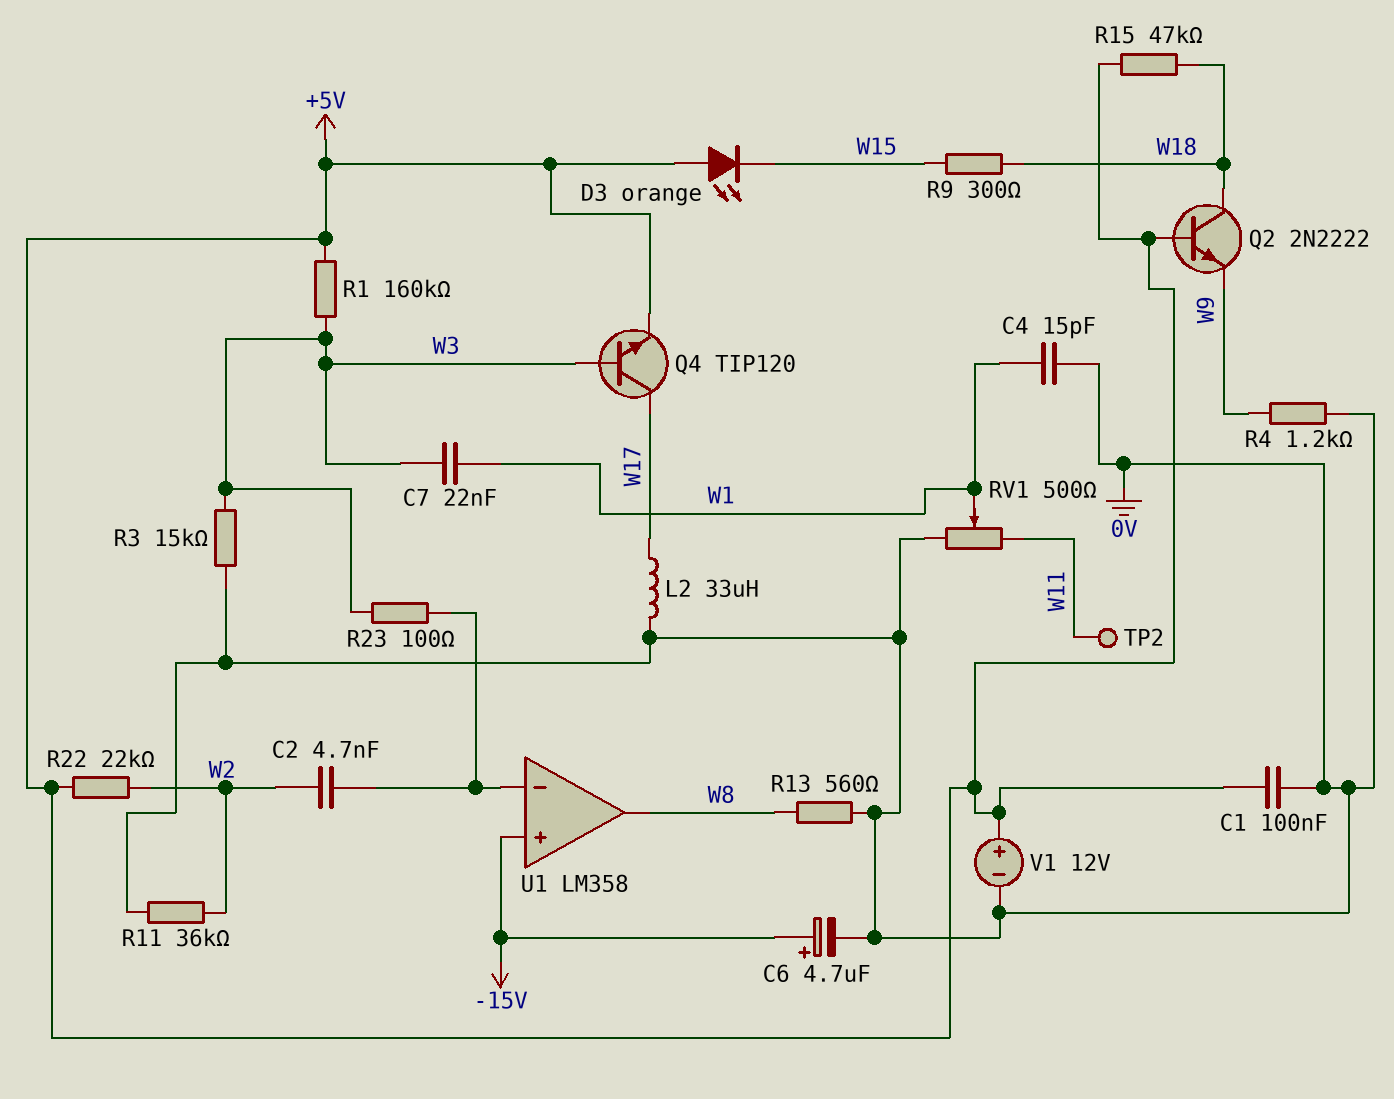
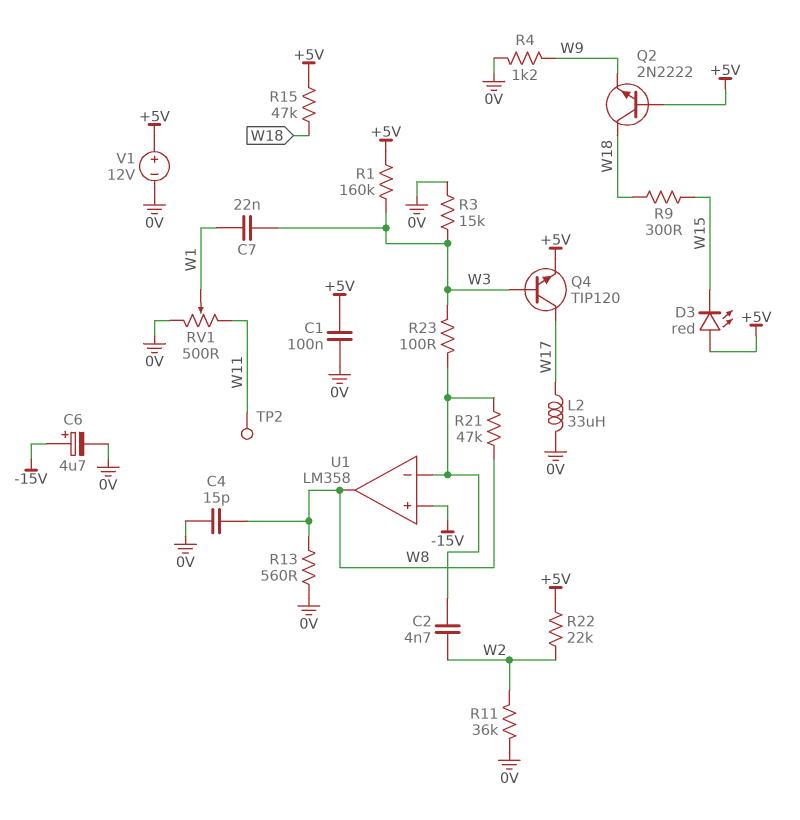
C4: 15pF (0V, W1) -> 15pF (0V, W8)
D3: LED orange (A +5V, K W15) -> LED red (A +5V, K W15)
R21: none -> 47k (U1/in-, W8)

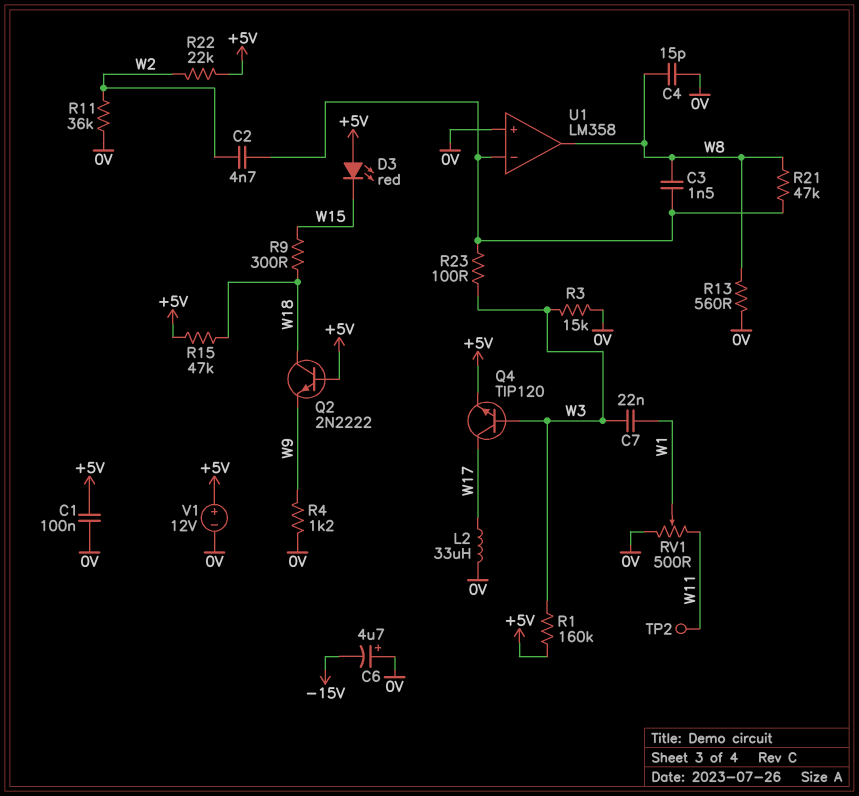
C3: none -> 1.5nF (U1/in-, W8)
C6: 4.7uF (plus -15V, minus 0V) -> 4.7uF (plus 0V, minus -15V)
U1 pin in+: -15V -> 0V

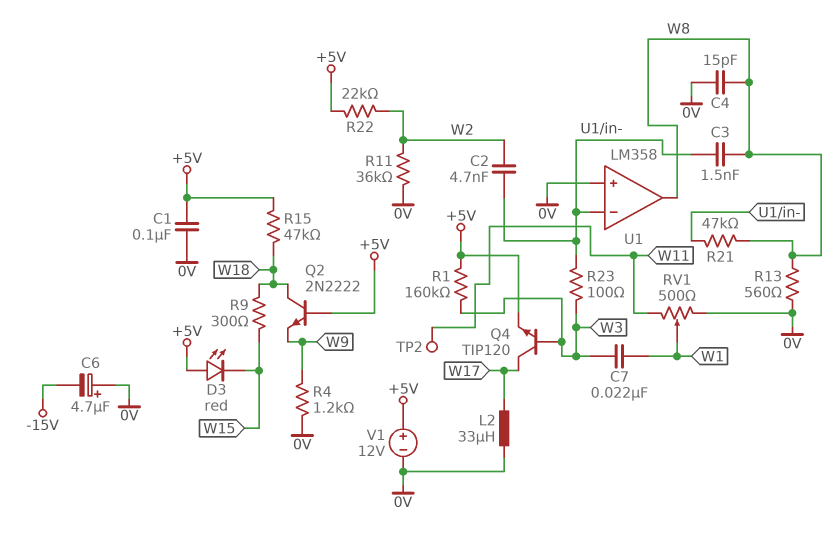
R3: 15k (0V, W3) -> none

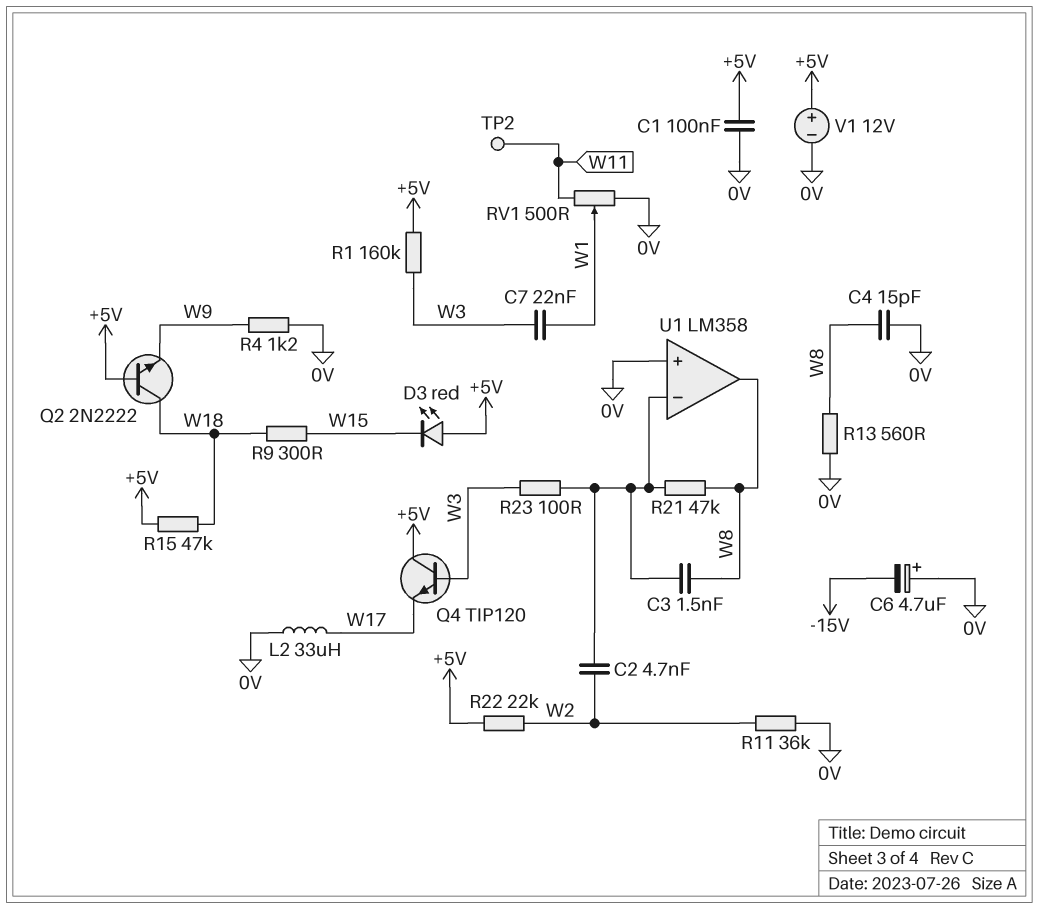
Q4: NPN TIP120 (B W3, C W17, E +5V) -> NPN TIP120 (B W3, C +5V, E W17)

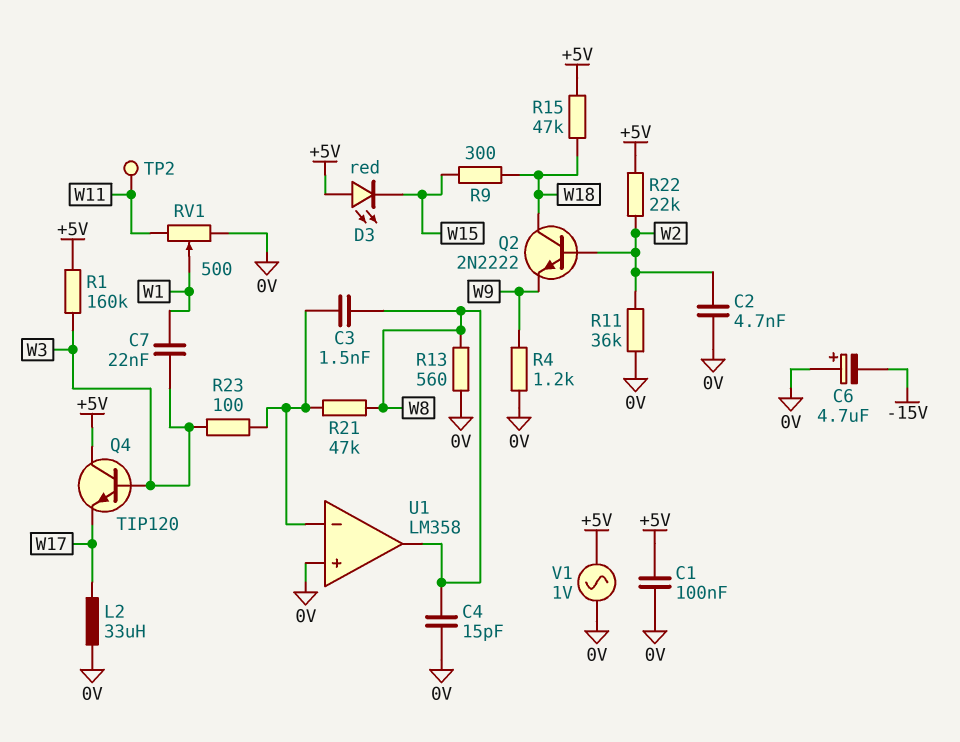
C2: 4.7nF (U1/in-, W2) -> 4.7nF (0V, W2)
Q2: NPN 2N2222 (B +5V, C W18, E W9) -> NPN 2N2222 (B W2, C W18, E W9)
V1: 12V (plus +5V, minus 0V) -> AC 1V (+5V, 0V)

